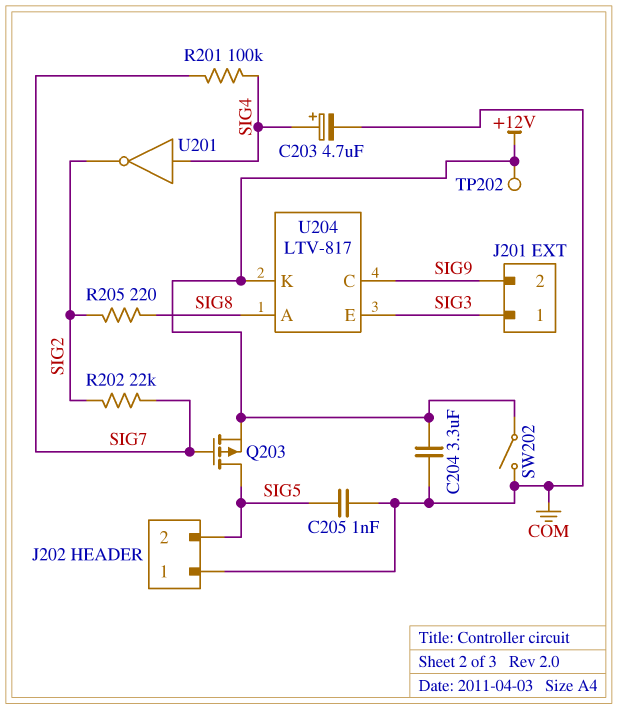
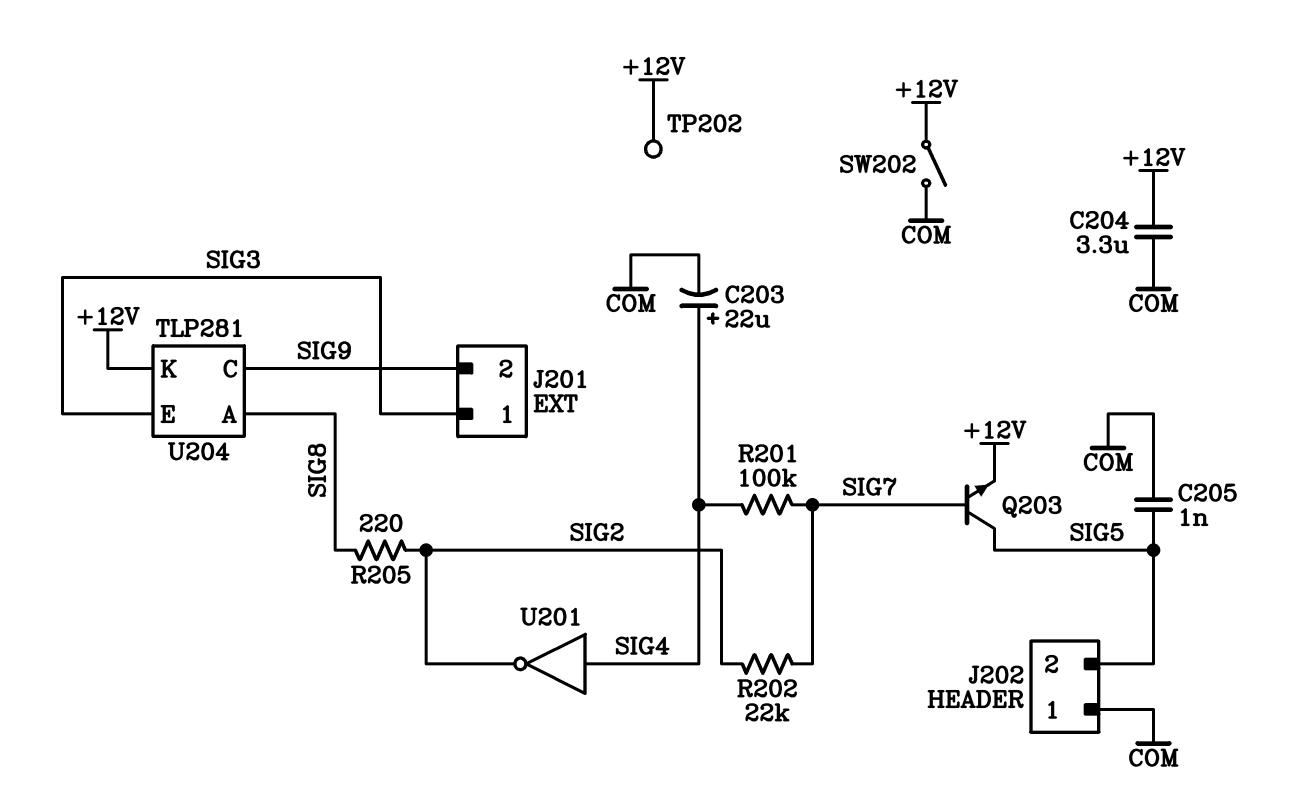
C203: 4.7uF (plus SIG4, minus COM) -> 22uF (plus SIG4, minus COM)
Q203: PMOS (G SIG7, D SIG5, S +12V) -> NPN (B SIG7, C SIG5, E +12V)
U204: LTV-817 -> TLP281

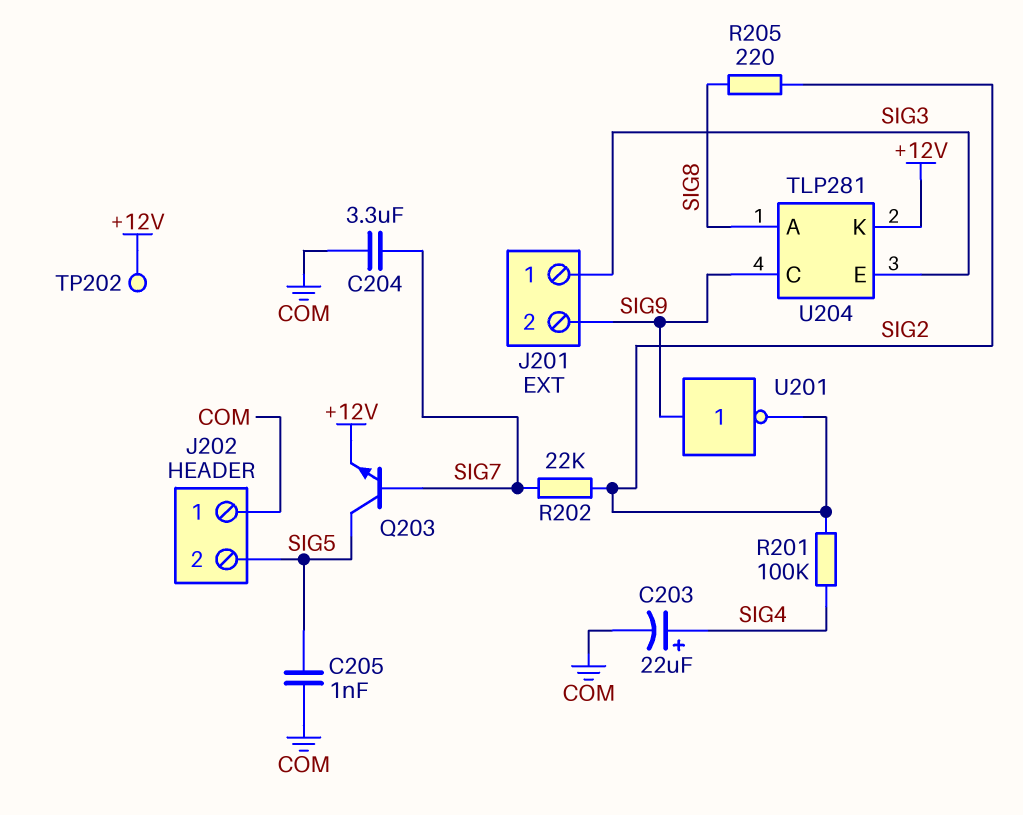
C204: 3.3uF (+12V, COM) -> 3.3uF (COM, SIG7)
R201: 100k (SIG4, SIG7) -> 100k (SIG2, SIG4)
SW202: switch (+12V, COM) -> none
U201: NOT (in SIG4, out SIG2) -> NOT (in SIG9, out SIG2)

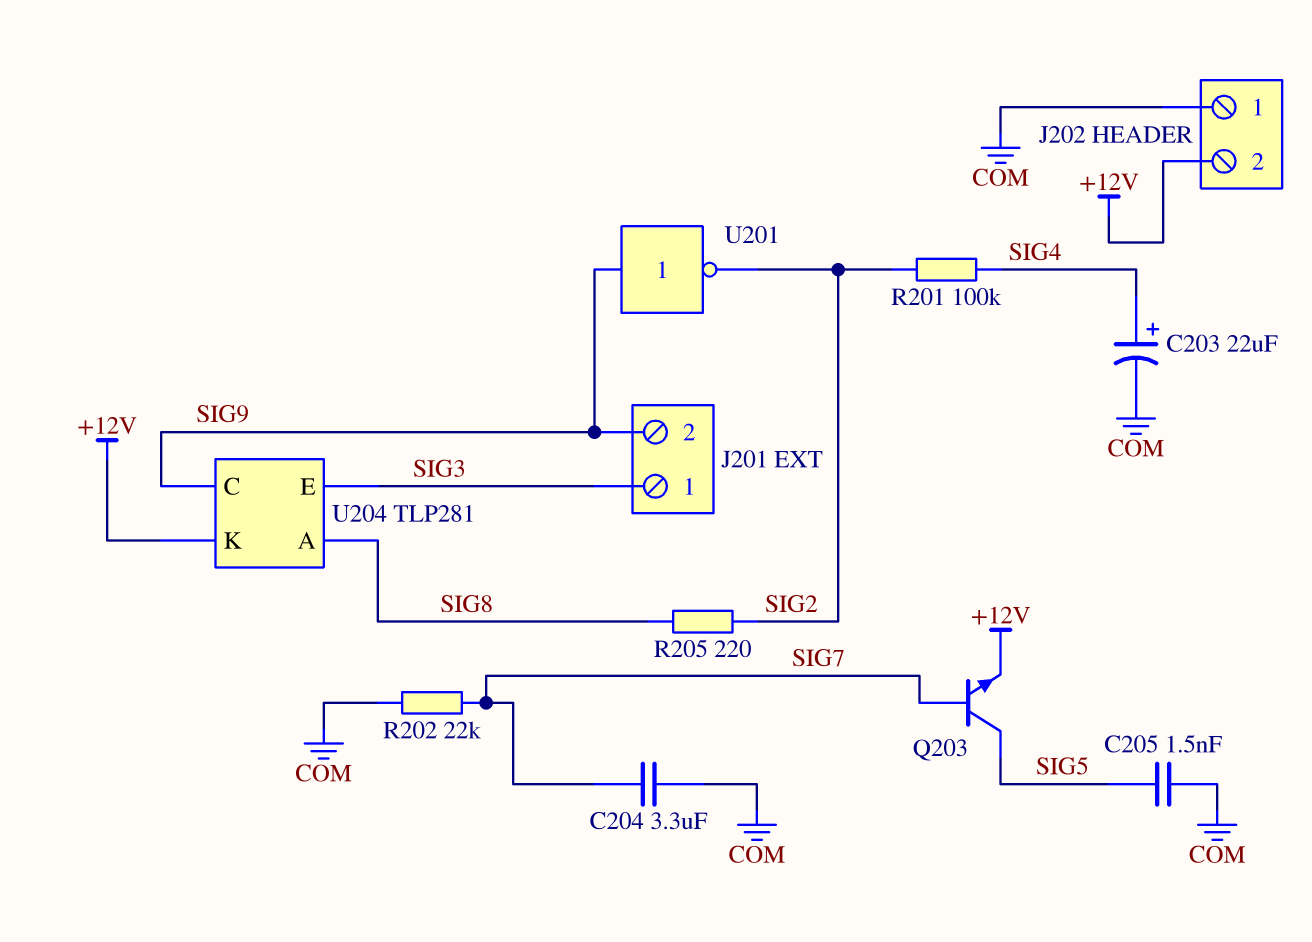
C205: 1nF (COM, SIG5) -> 1.5nF (COM, SIG5)
J202 pin 2: SIG5 -> +12V
R202: 22k (SIG2, SIG7) -> 22k (COM, SIG7)
TP202: test point (+12V) -> none

